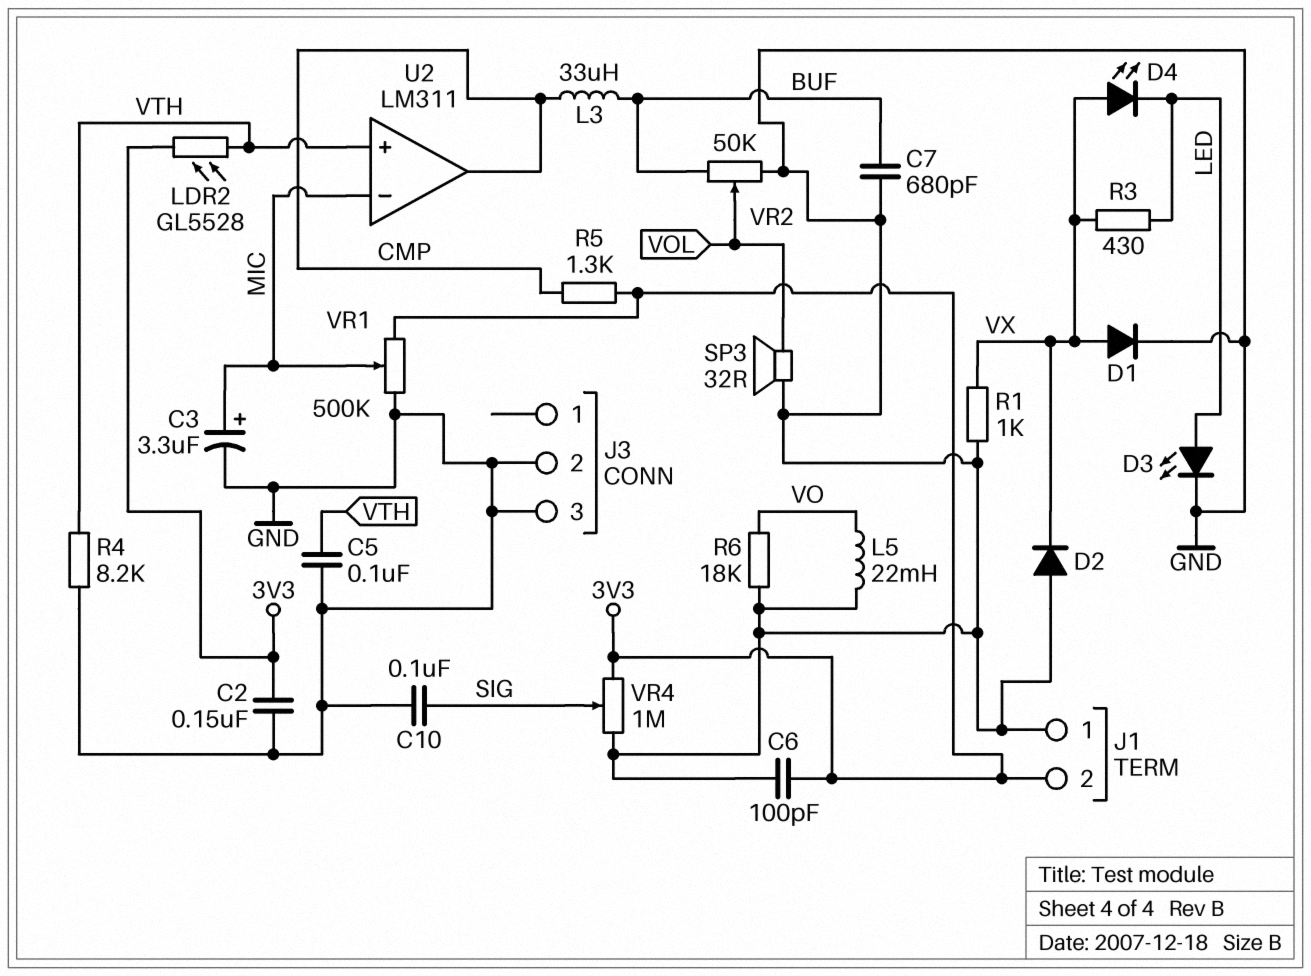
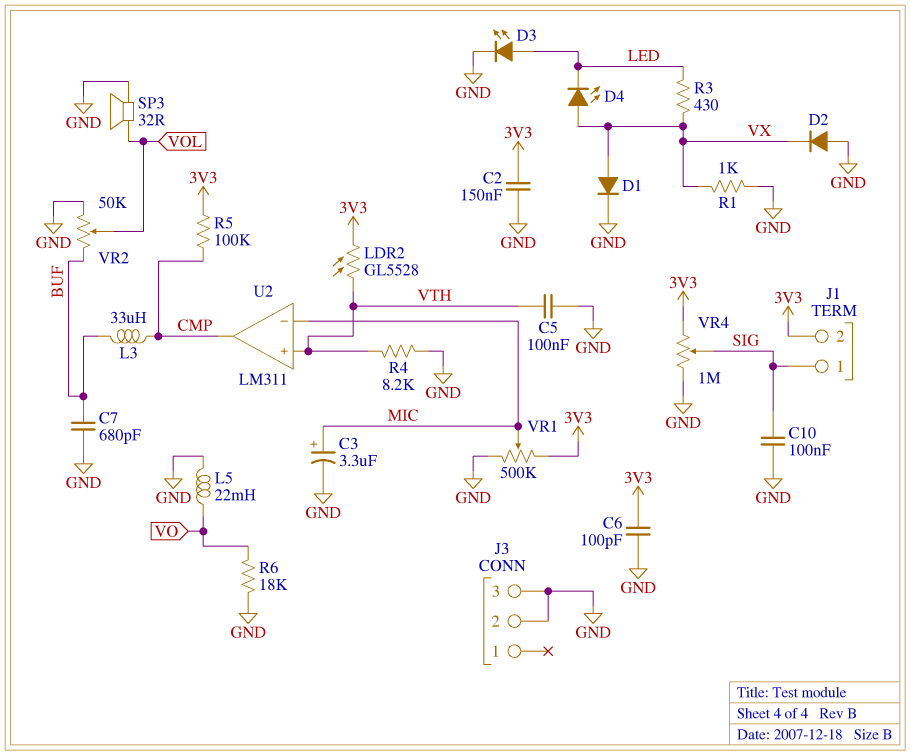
J1 pin 1: GND -> SIG
R5: 1.3k (3V3, CMP) -> 100k (3V3, CMP)

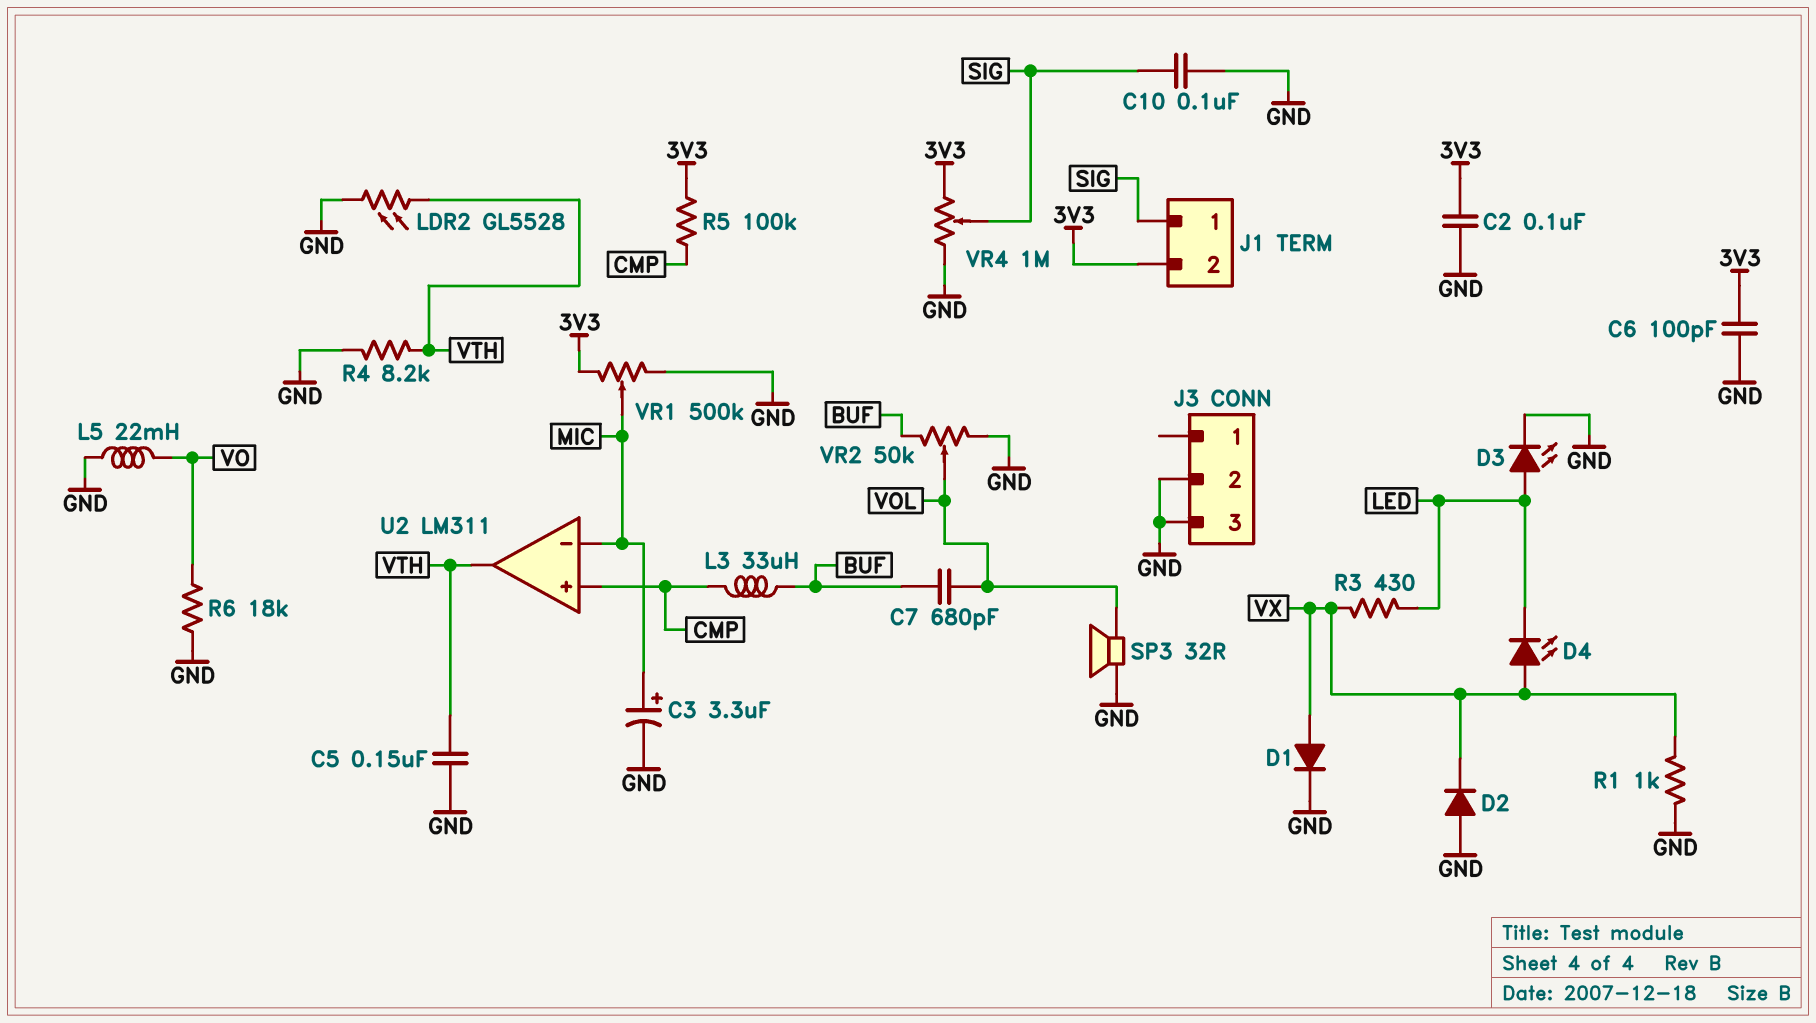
C2: 150nF (3V3, GND) -> 100nF (3V3, GND)
C5: 100nF (GND, VTH) -> 150nF (GND, VTH)
C7: 680pF (BUF, GND) -> 680pF (BUF, VOL)
LDR2: GL5528 (3V3, VTH) -> GL5528 (GND, VTH)
U2 pin in+: VTH -> CMP
U2 pin out: CMP -> VTH

